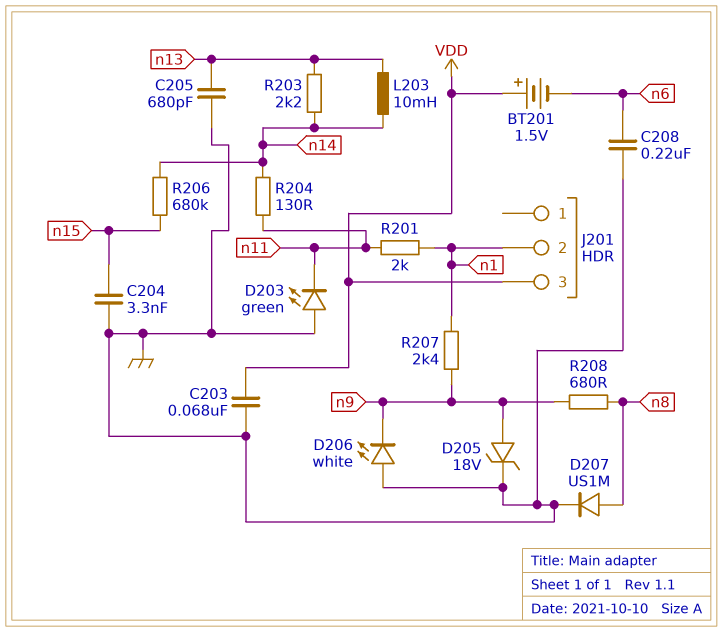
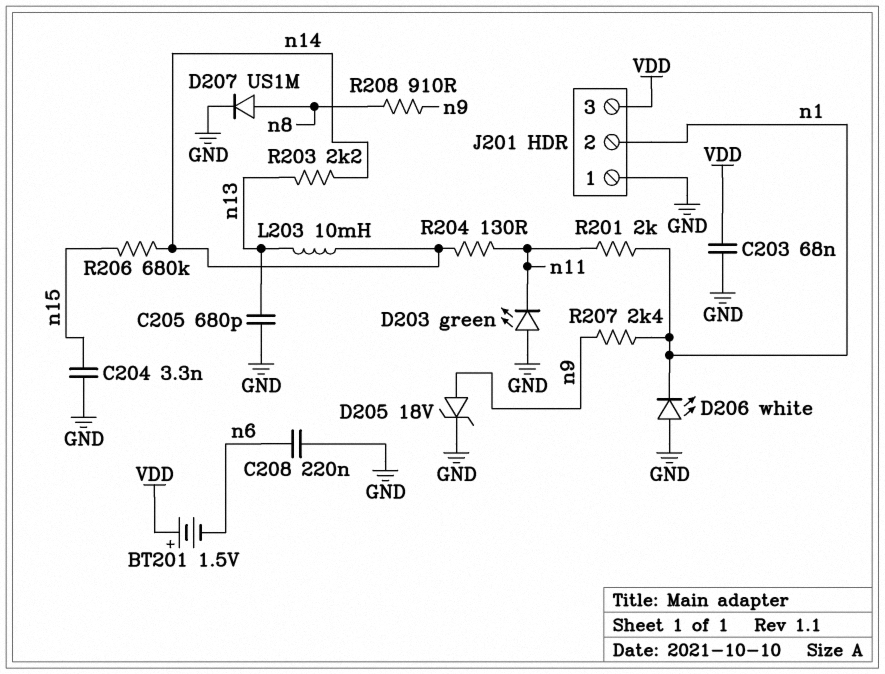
D206: LED white (A GND, K n9) -> LED white (A GND, K n1)
J201 pin 1: none -> GND
R208: 680 (n8, n9) -> 910 (n8, n9)

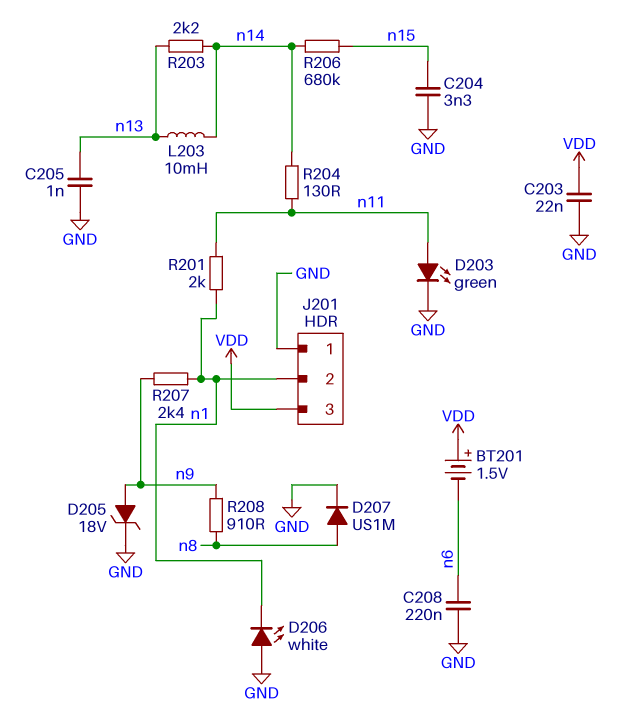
C203: 68nF (GND, VDD) -> 22nF (GND, VDD)
C205: 680pF (GND, n13) -> 1nF (GND, n13)
D203: LED green (A GND, K n11) -> LED green (A n11, K GND)

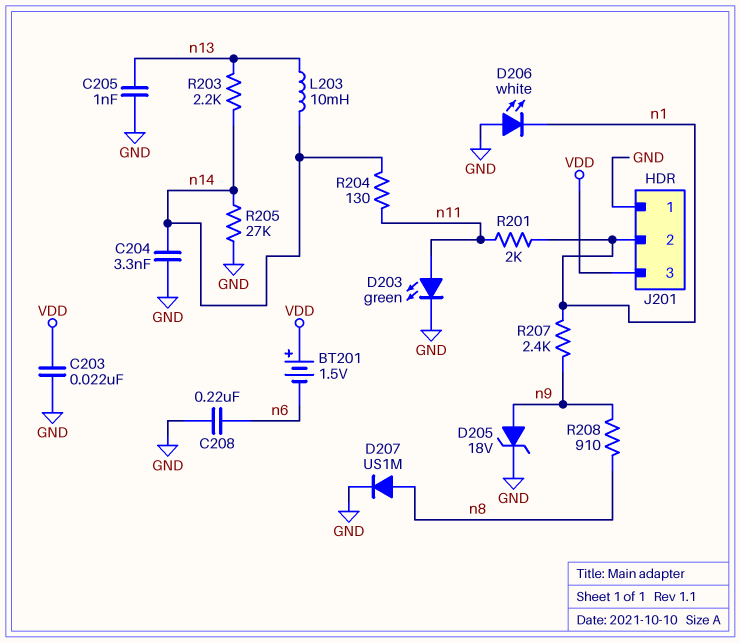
C204: 3.3nF (GND, n15) -> 3.3nF (GND, n14)
R205: none -> 27k (GND, n14)
R206: 680k (n14, n15) -> none

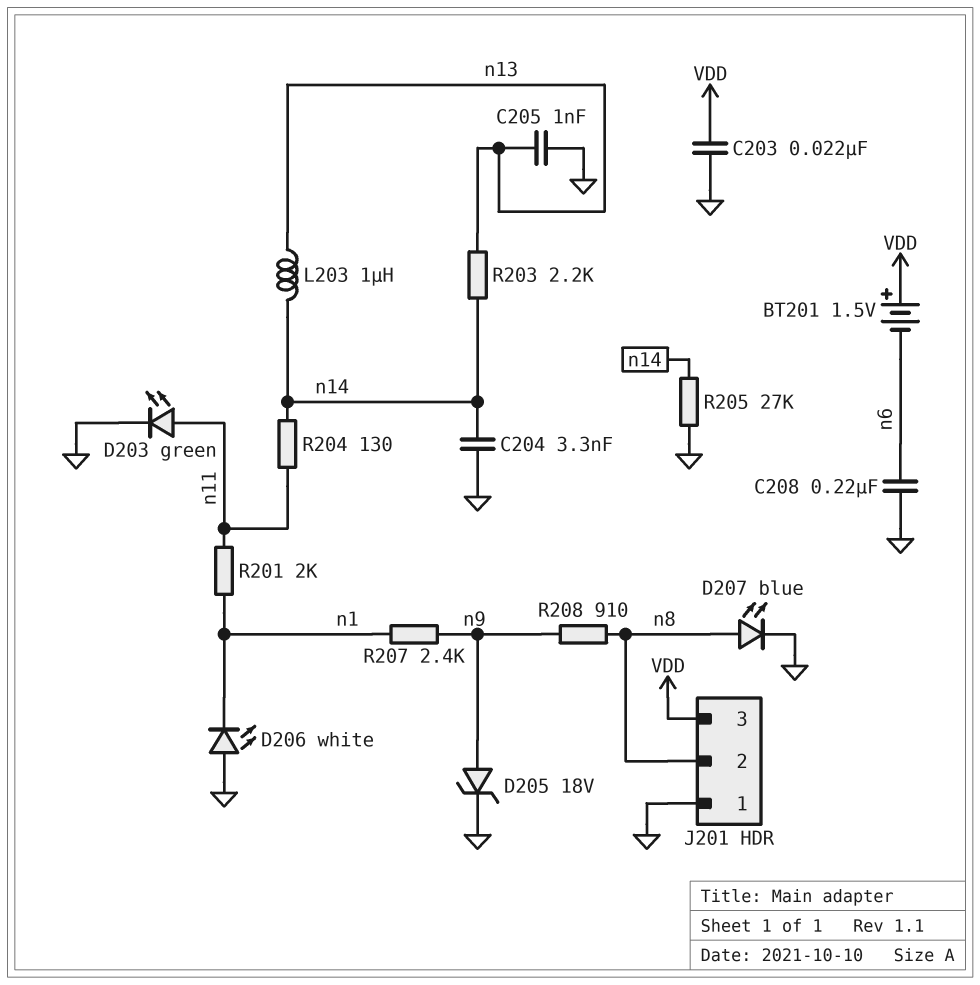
D207: diode US1M (A n8, K GND) -> LED blue (A n8, K GND)
J201 pin 2: n1 -> n8
L203: 10mH (n13, n14) -> 1uH (n13, n14)

